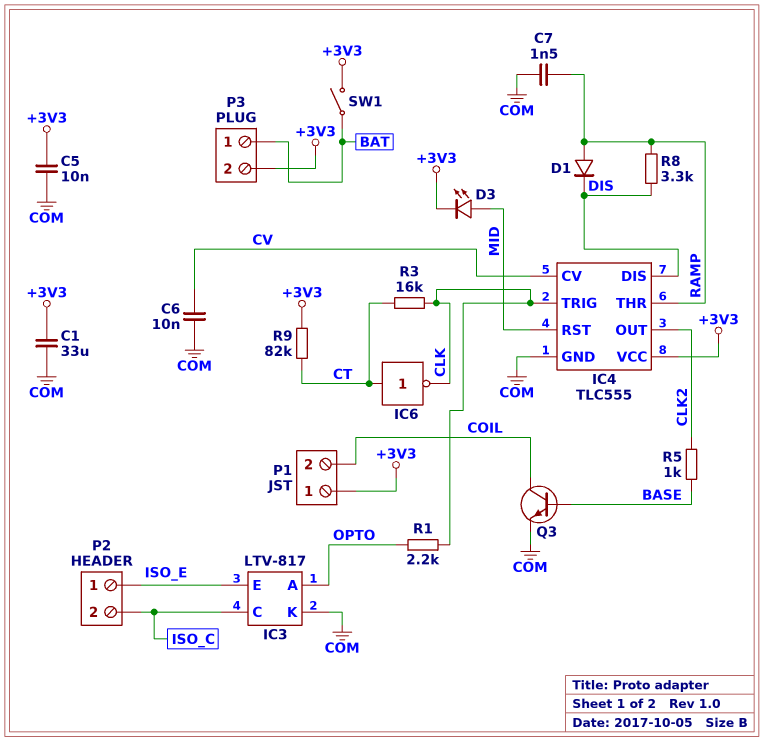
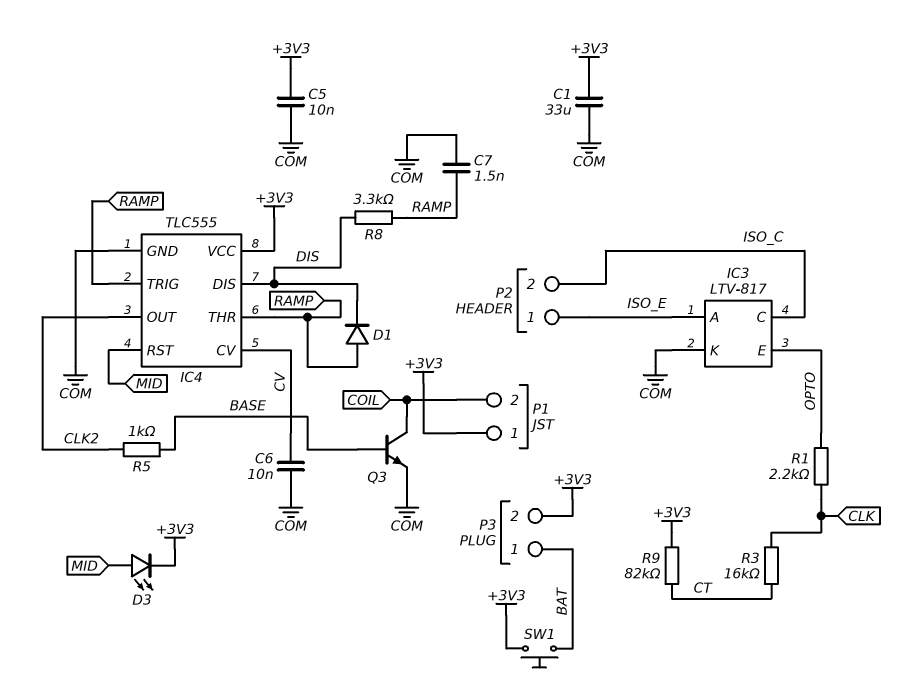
IC3 pin A: OPTO -> ISO_E
IC3 pin E: ISO_E -> OPTO
IC4 pin TRIG: CLK -> RAMP
IC6: NOT (in CT, out CLK) -> none
SW1: switch (+3V3, BAT) -> button (+3V3, BAT)

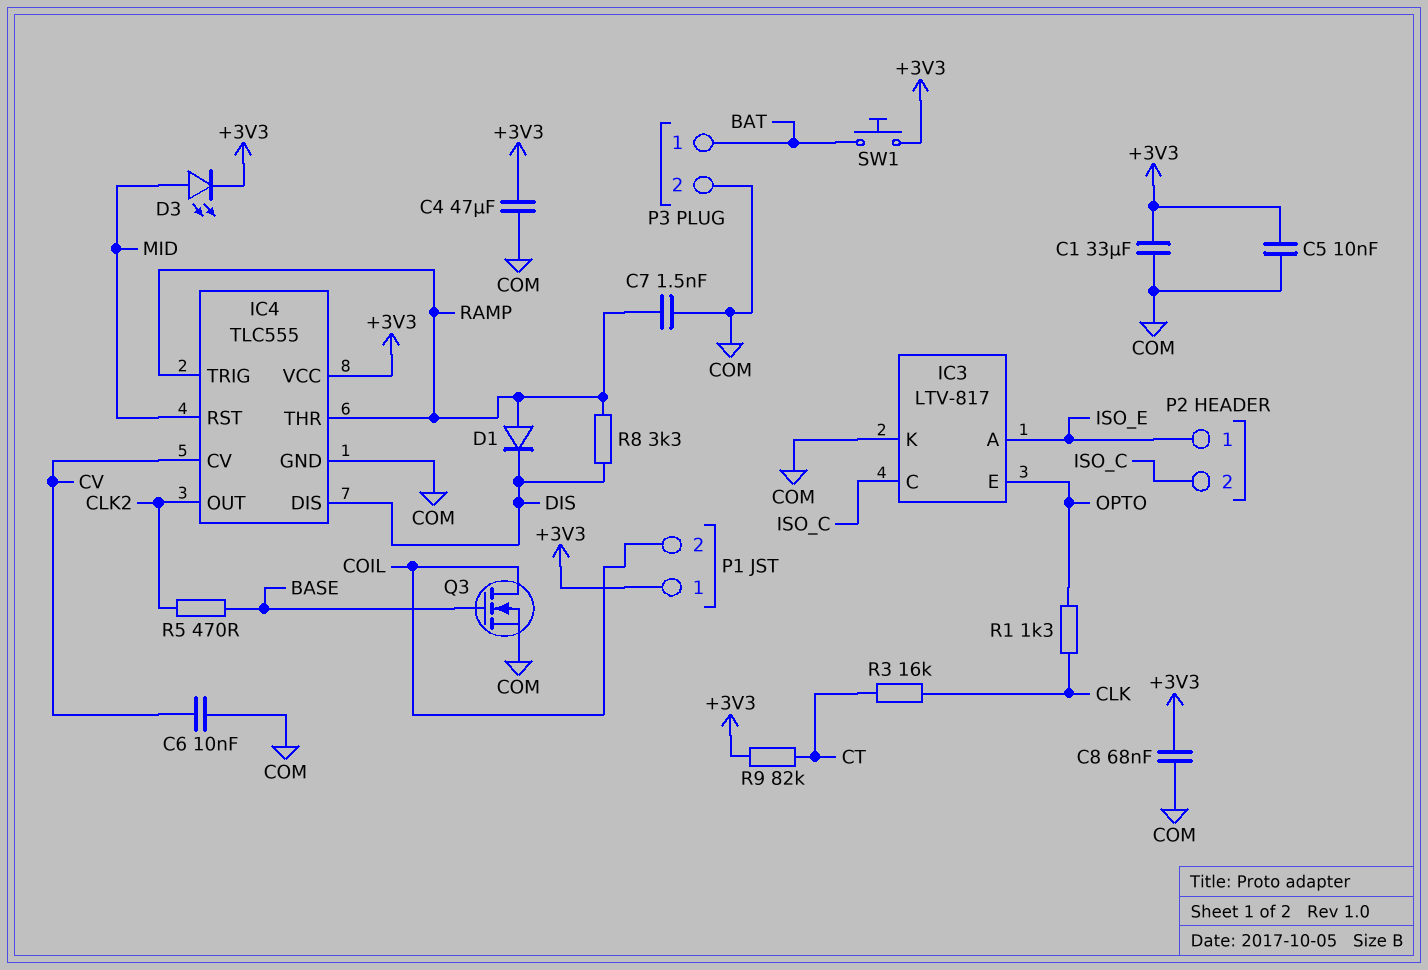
C4: none -> 47uF (+3V3, COM)
C8: none -> 68nF (+3V3, COM)
P3 pin 2: +3V3 -> COM
Q3: NPN (B BASE, C COIL, E COM) -> NMOS (G BASE, D COIL, S COM)
R1: 2.2k (CLK, OPTO) -> 1.3k (CLK, OPTO)
R5: 1k (BASE, CLK2) -> 470 (BASE, CLK2)

